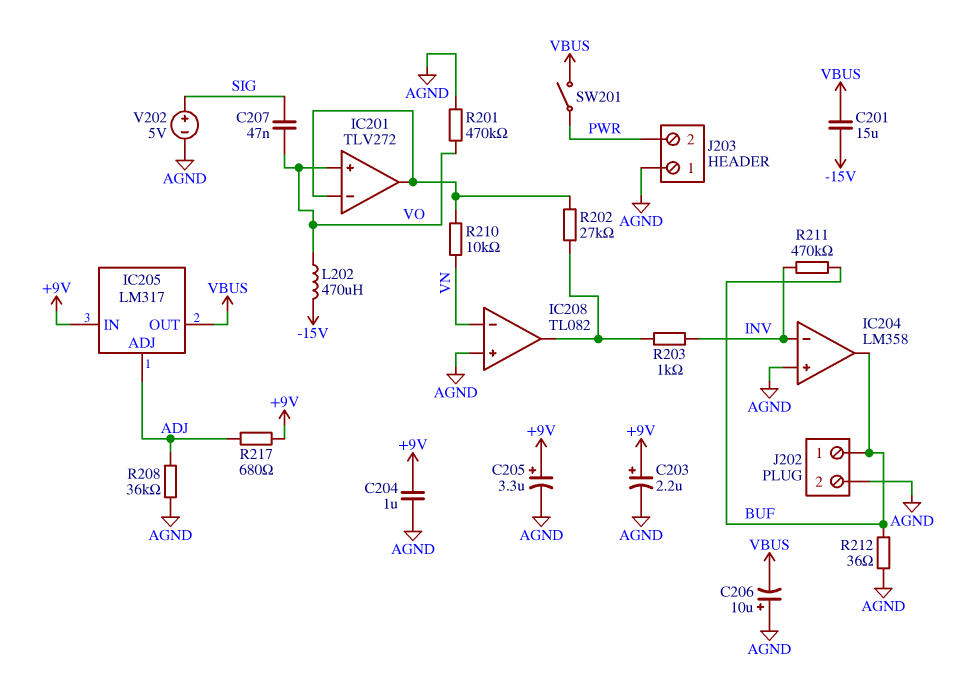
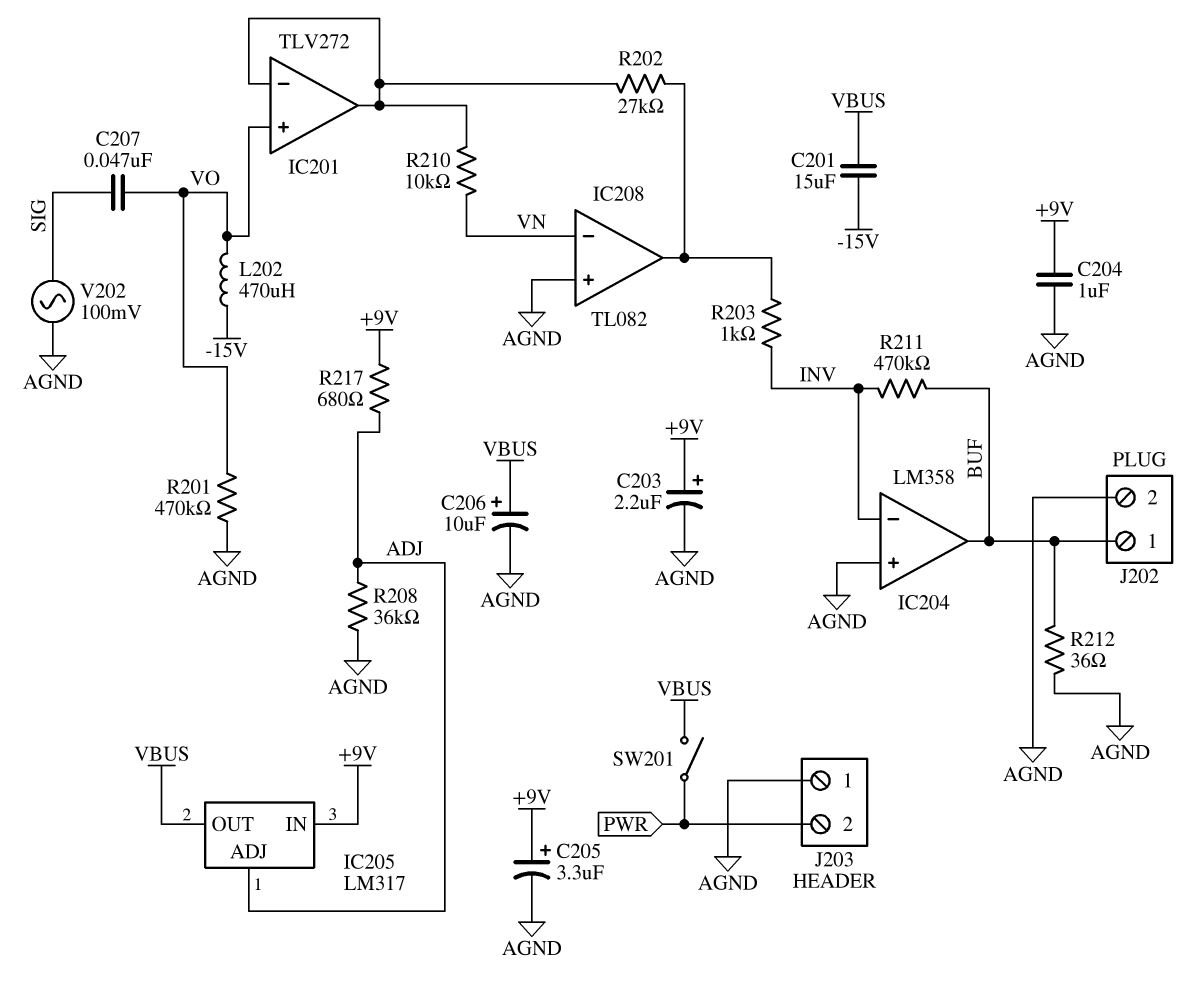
C206: 10uF (plus AGND, minus VBUS) -> 10uF (plus VBUS, minus AGND)
V202: 5V (plus SIG, minus AGND) -> AC 100mV (AGND, SIG)

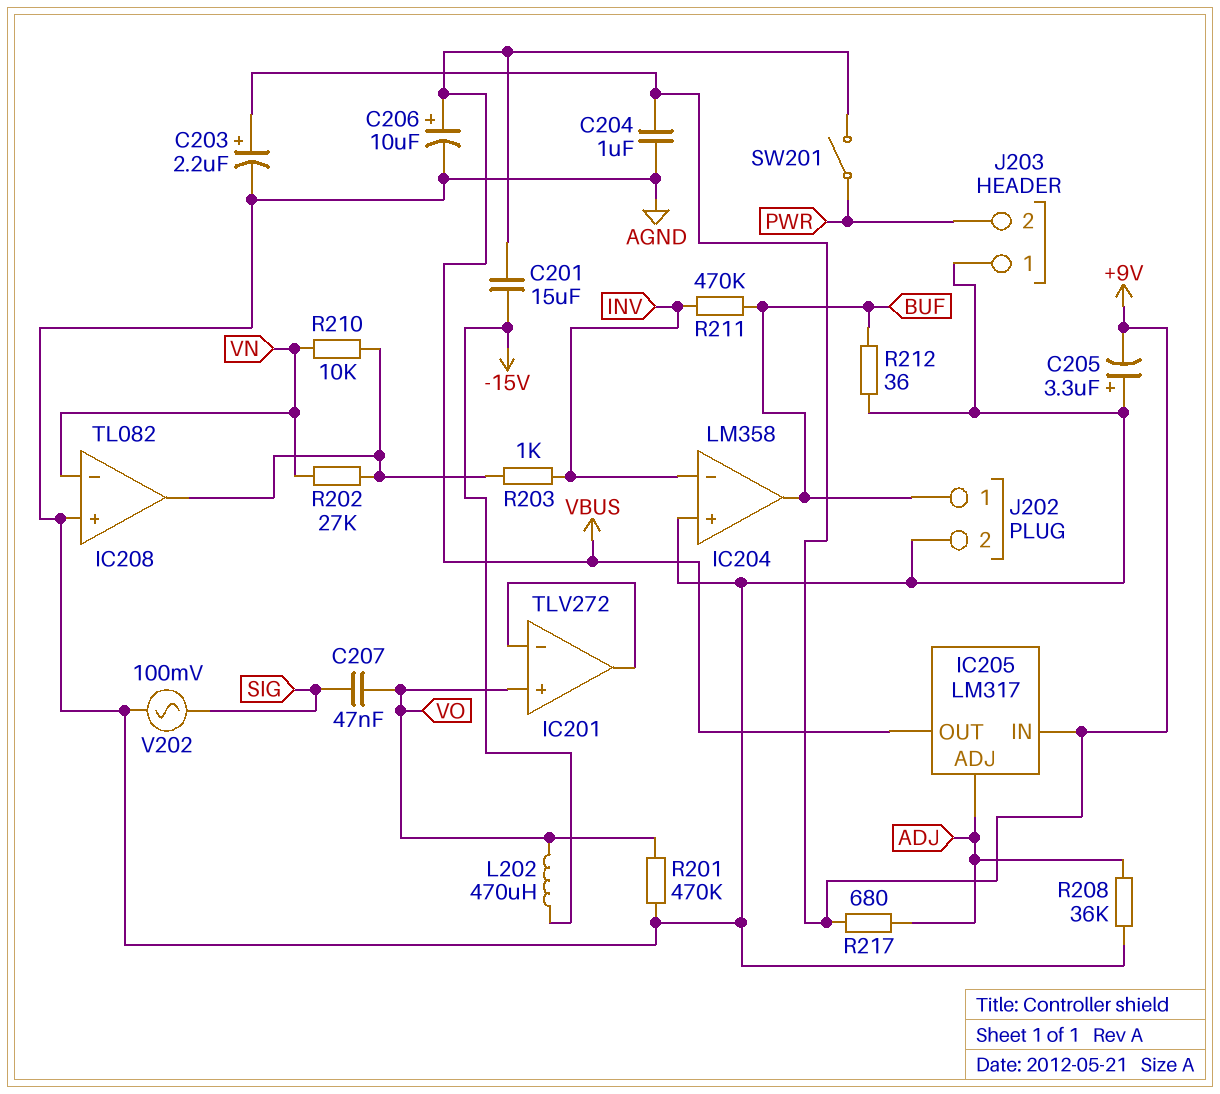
C205: 3.3uF (plus +9V, minus AGND) -> 3.3uF (plus AGND, minus +9V)
R202: 27k (IC201/in-, IC208/out) -> 27k (IC208/out, VN)
R210: 10k (IC201/in-, VN) -> 10k (IC208/out, VN)

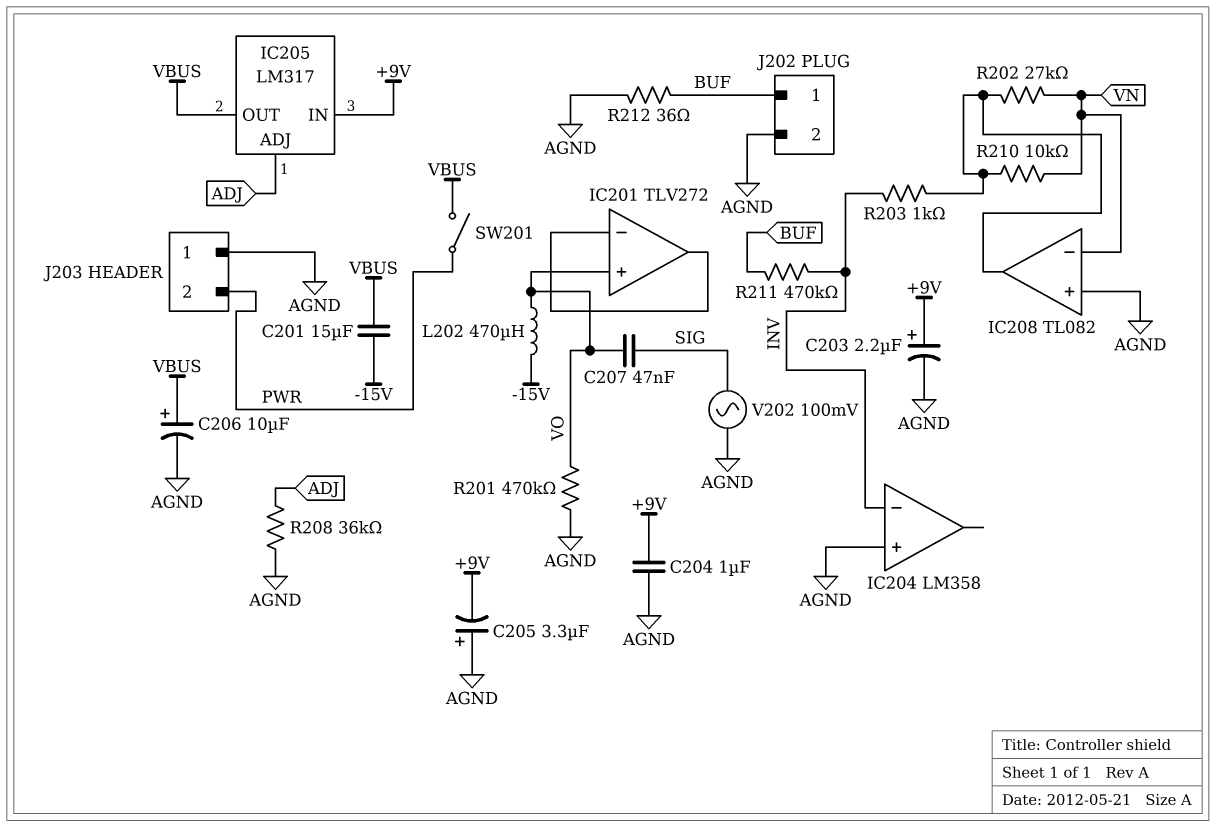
IC204 pin out: BUF -> none
R217: 680 (+9V, ADJ) -> none

